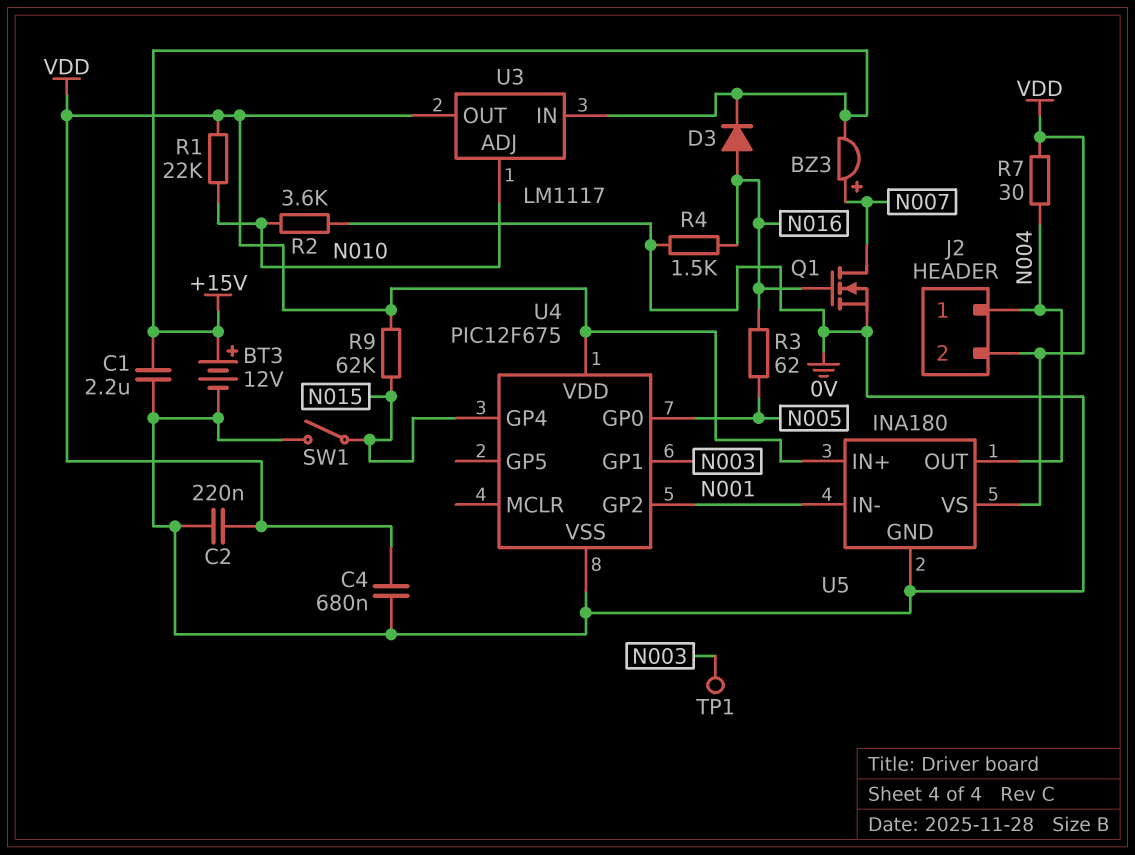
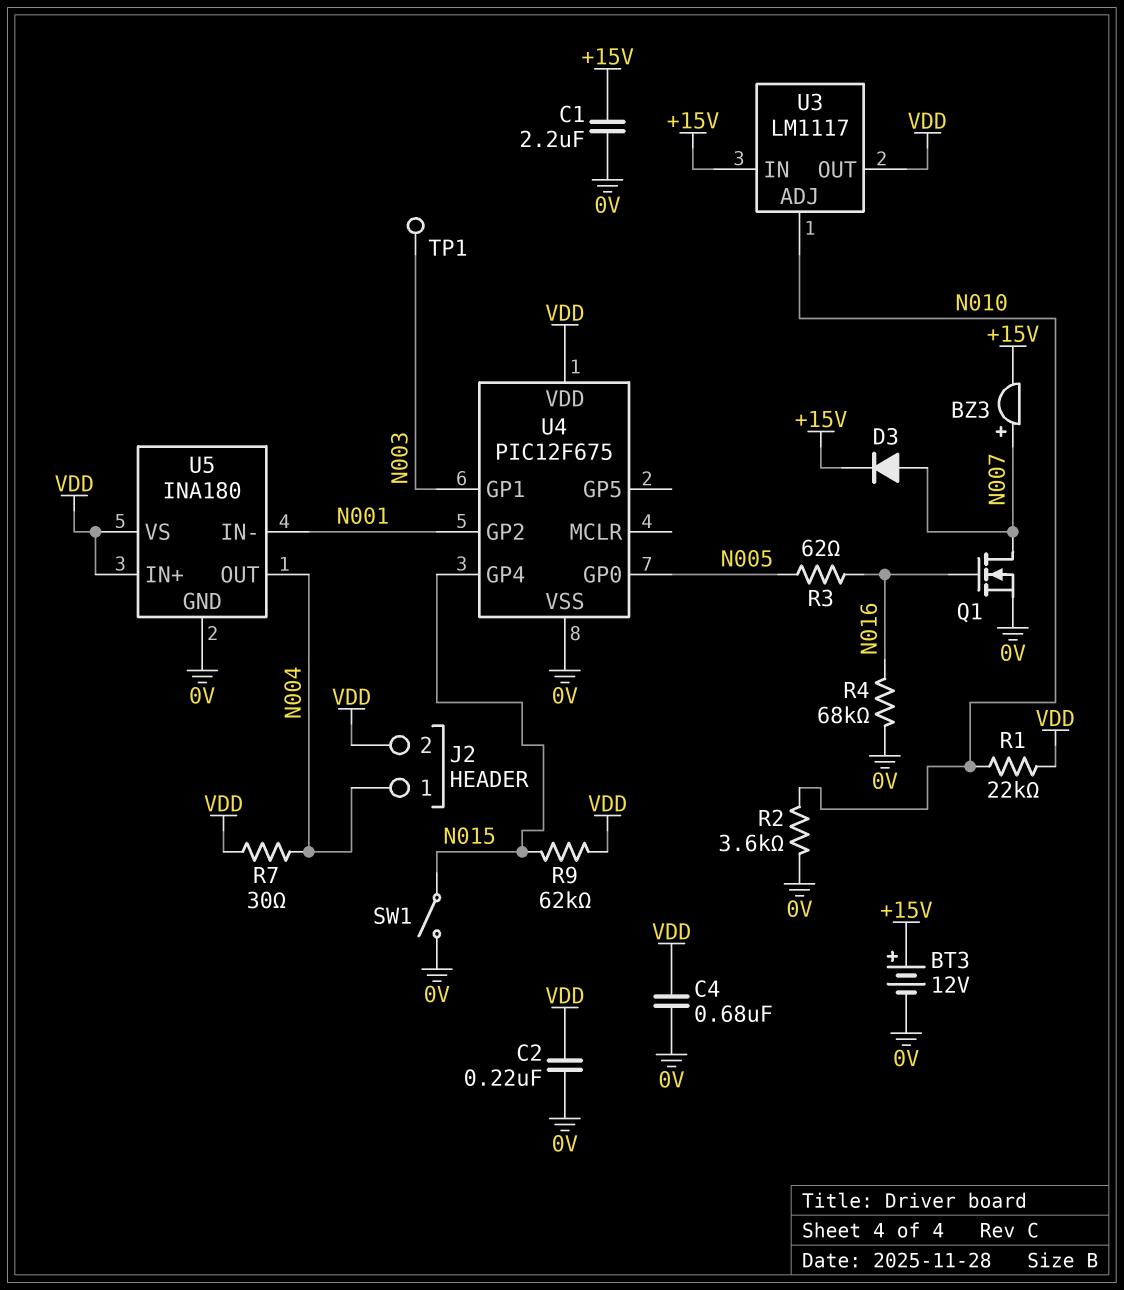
D3: diode (A N016, K +15V) -> diode (A N007, K +15V)
R4: 1.5k (0V, N016) -> 68k (0V, N016)

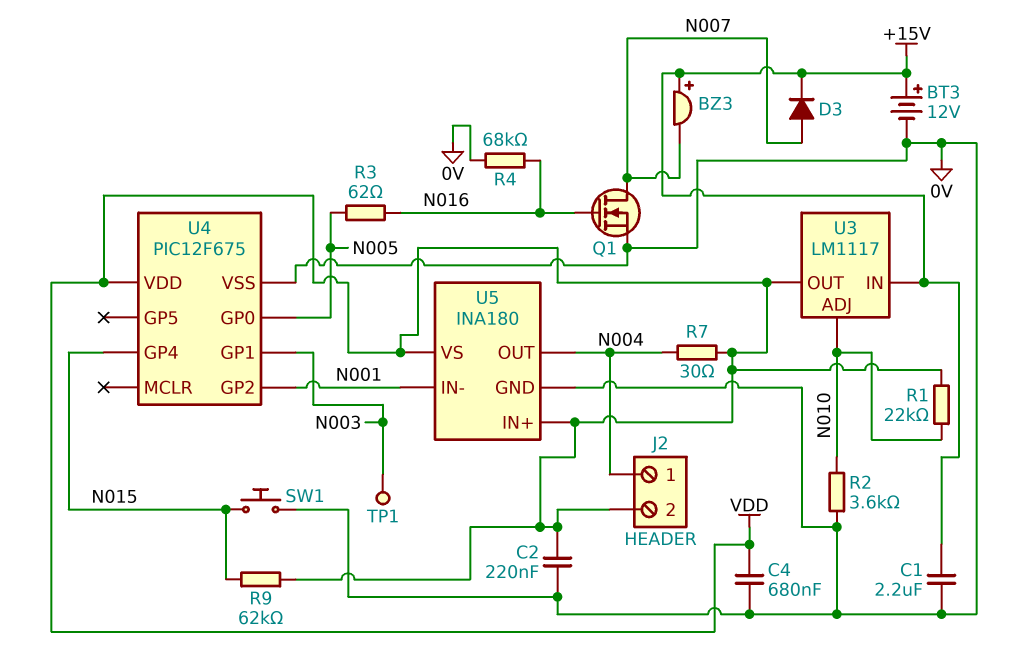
BZ3: buzzer (plus N007, minus +15V) -> buzzer (plus +15V, minus N007)
SW1: switch (0V, N015) -> button (0V, N015)

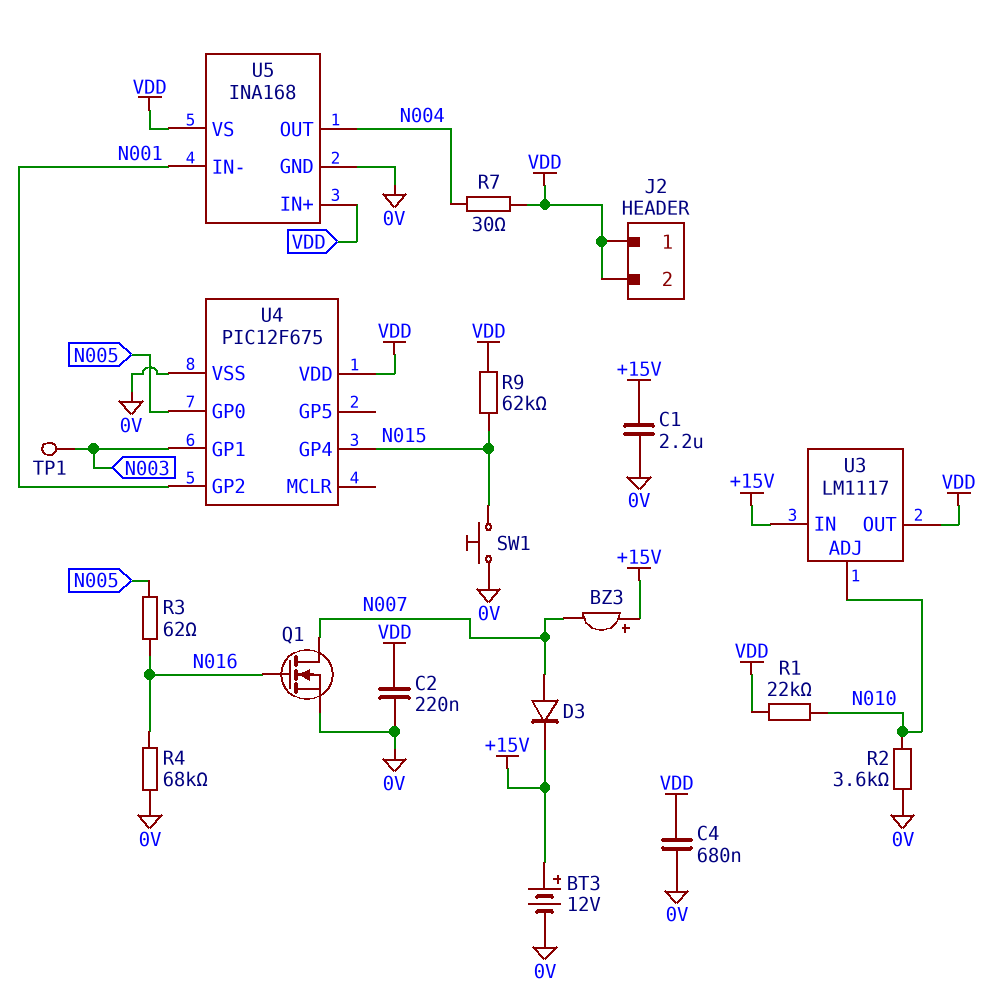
J2 pin 1: N004 -> VDD
U5: INA180 -> INA168

